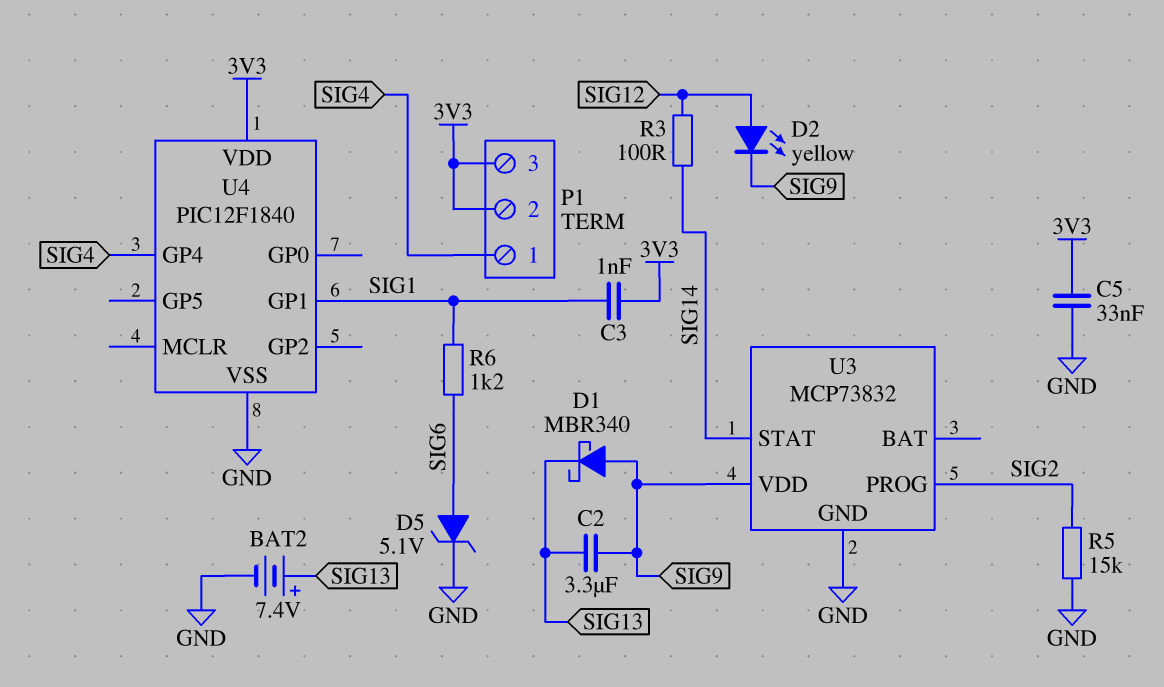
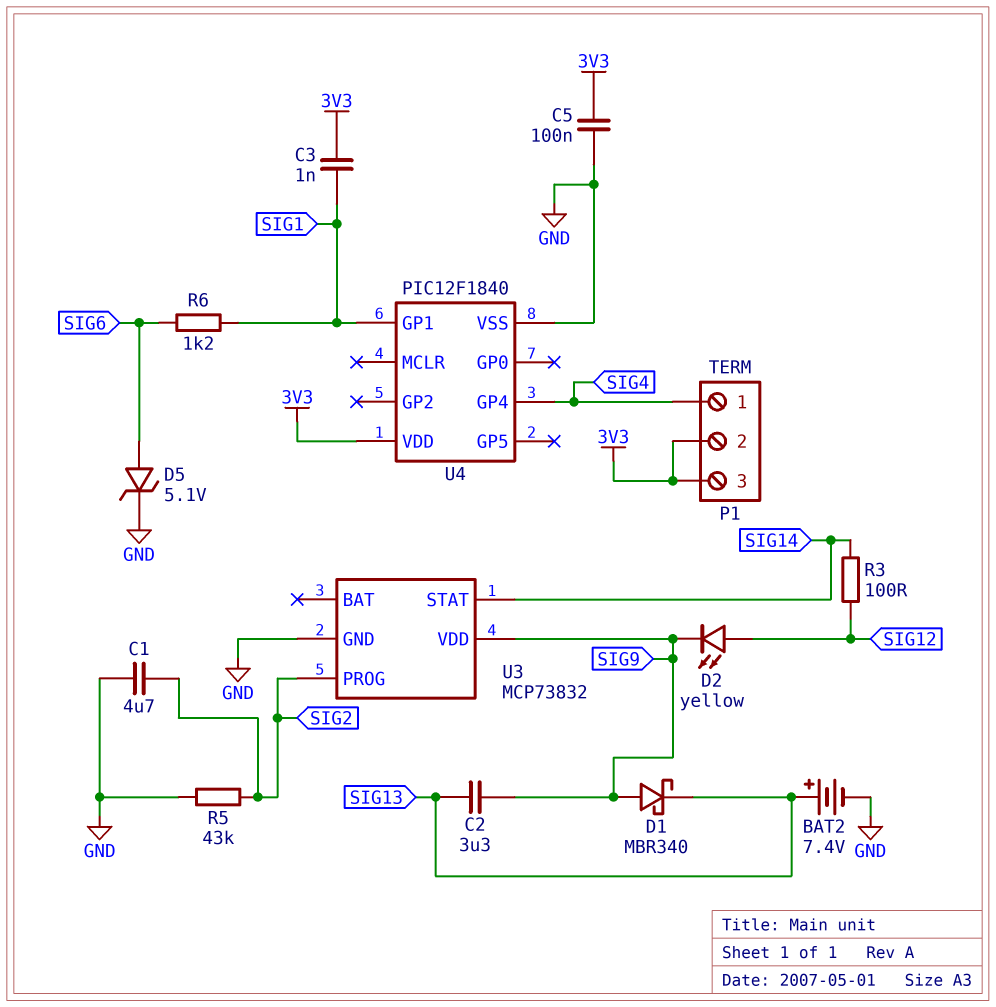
C1: none -> 4.7uF (GND, SIG2)
C5: 33nF (3V3, GND) -> 100nF (3V3, GND)
R5: 15k (GND, SIG2) -> 43k (GND, SIG2)

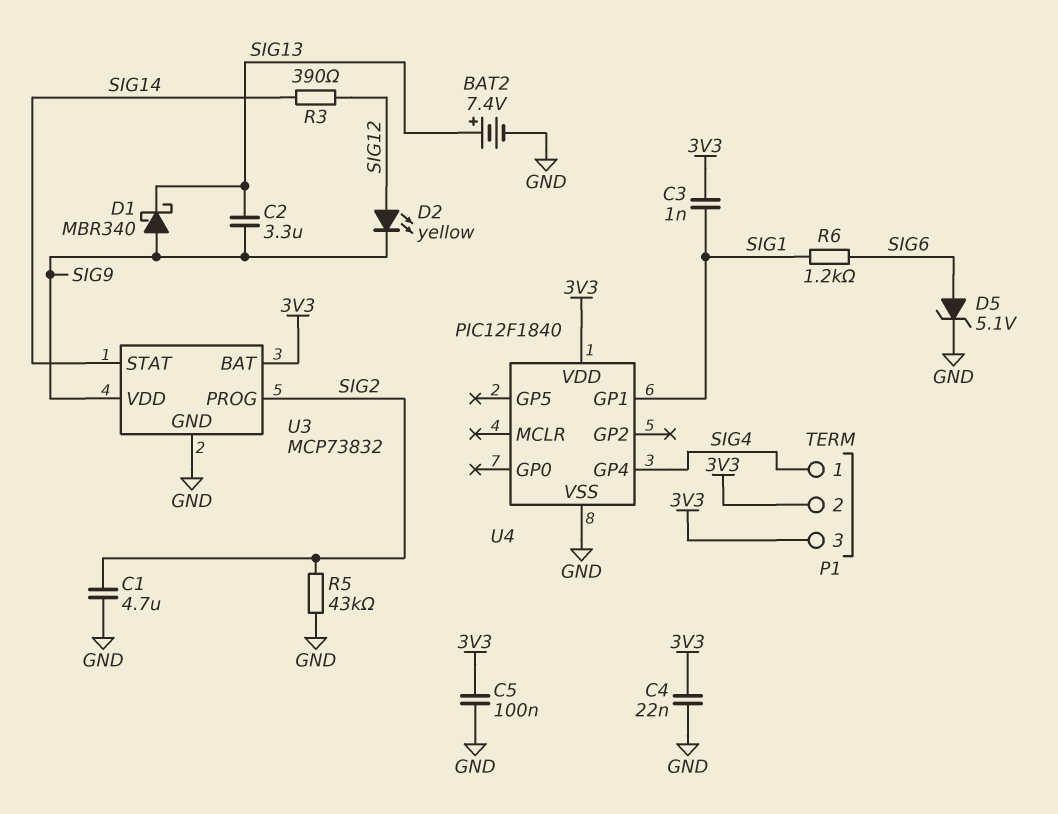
C4: none -> 22nF (3V3, GND)
R3: 100 (SIG12, SIG14) -> 390 (SIG12, SIG14)
U3 pin BAT: none -> 3V3

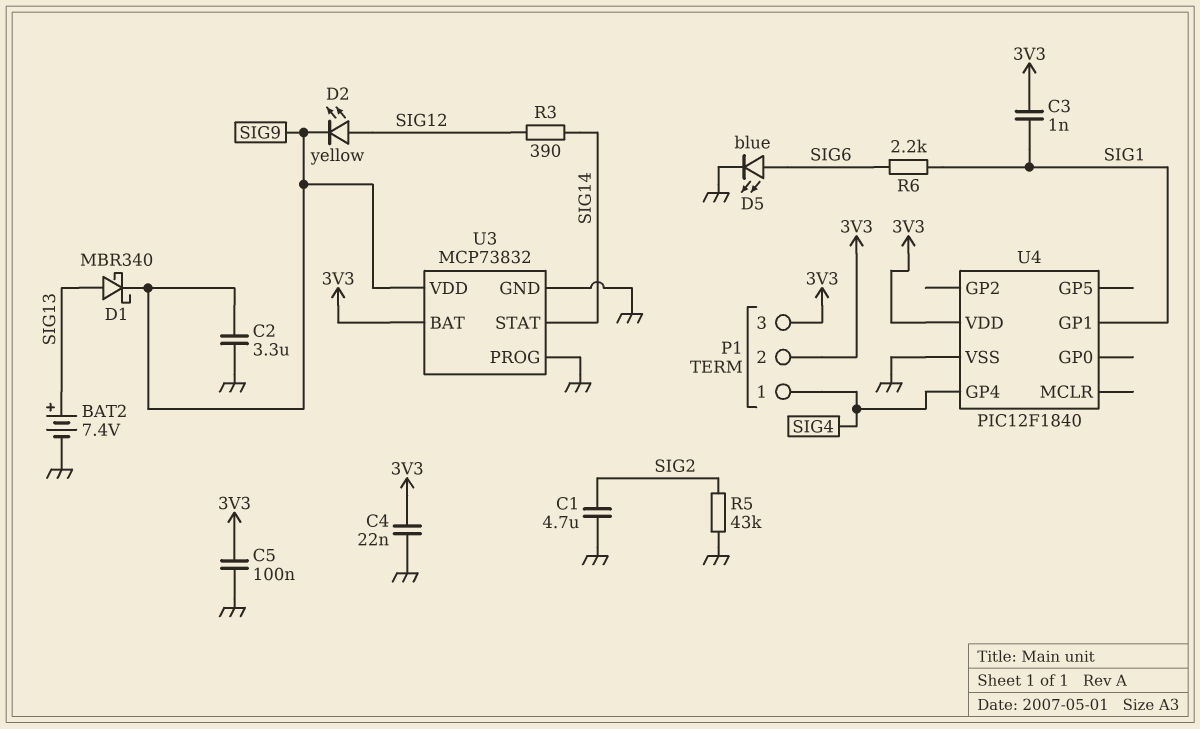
C2: 3.3uF (SIG9, SIG13) -> 3.3uF (GND, SIG9)
D1: schottky MBR340 (A SIG9, K SIG13) -> schottky MBR340 (A SIG13, K SIG9)
D5: zener 5.1V (A SIG6, K GND) -> LED blue (A SIG6, K GND)
R6: 1.2k (SIG1, SIG6) -> 2.2k (SIG1, SIG6)
U3 pin PROG: SIG2 -> GND

